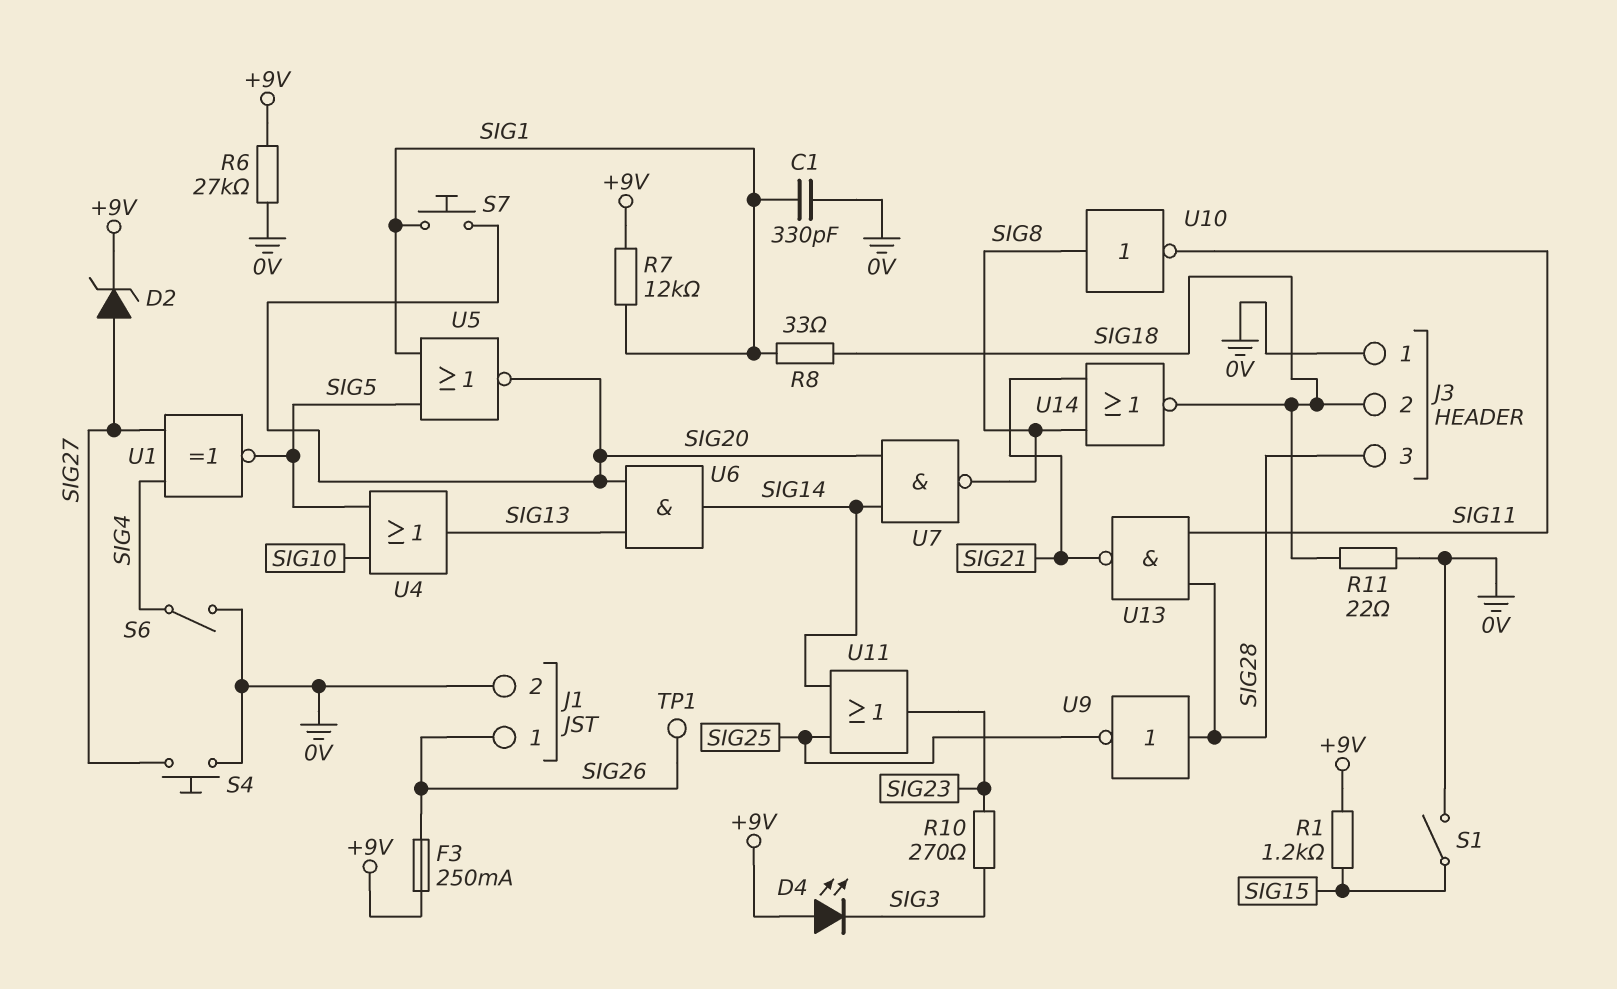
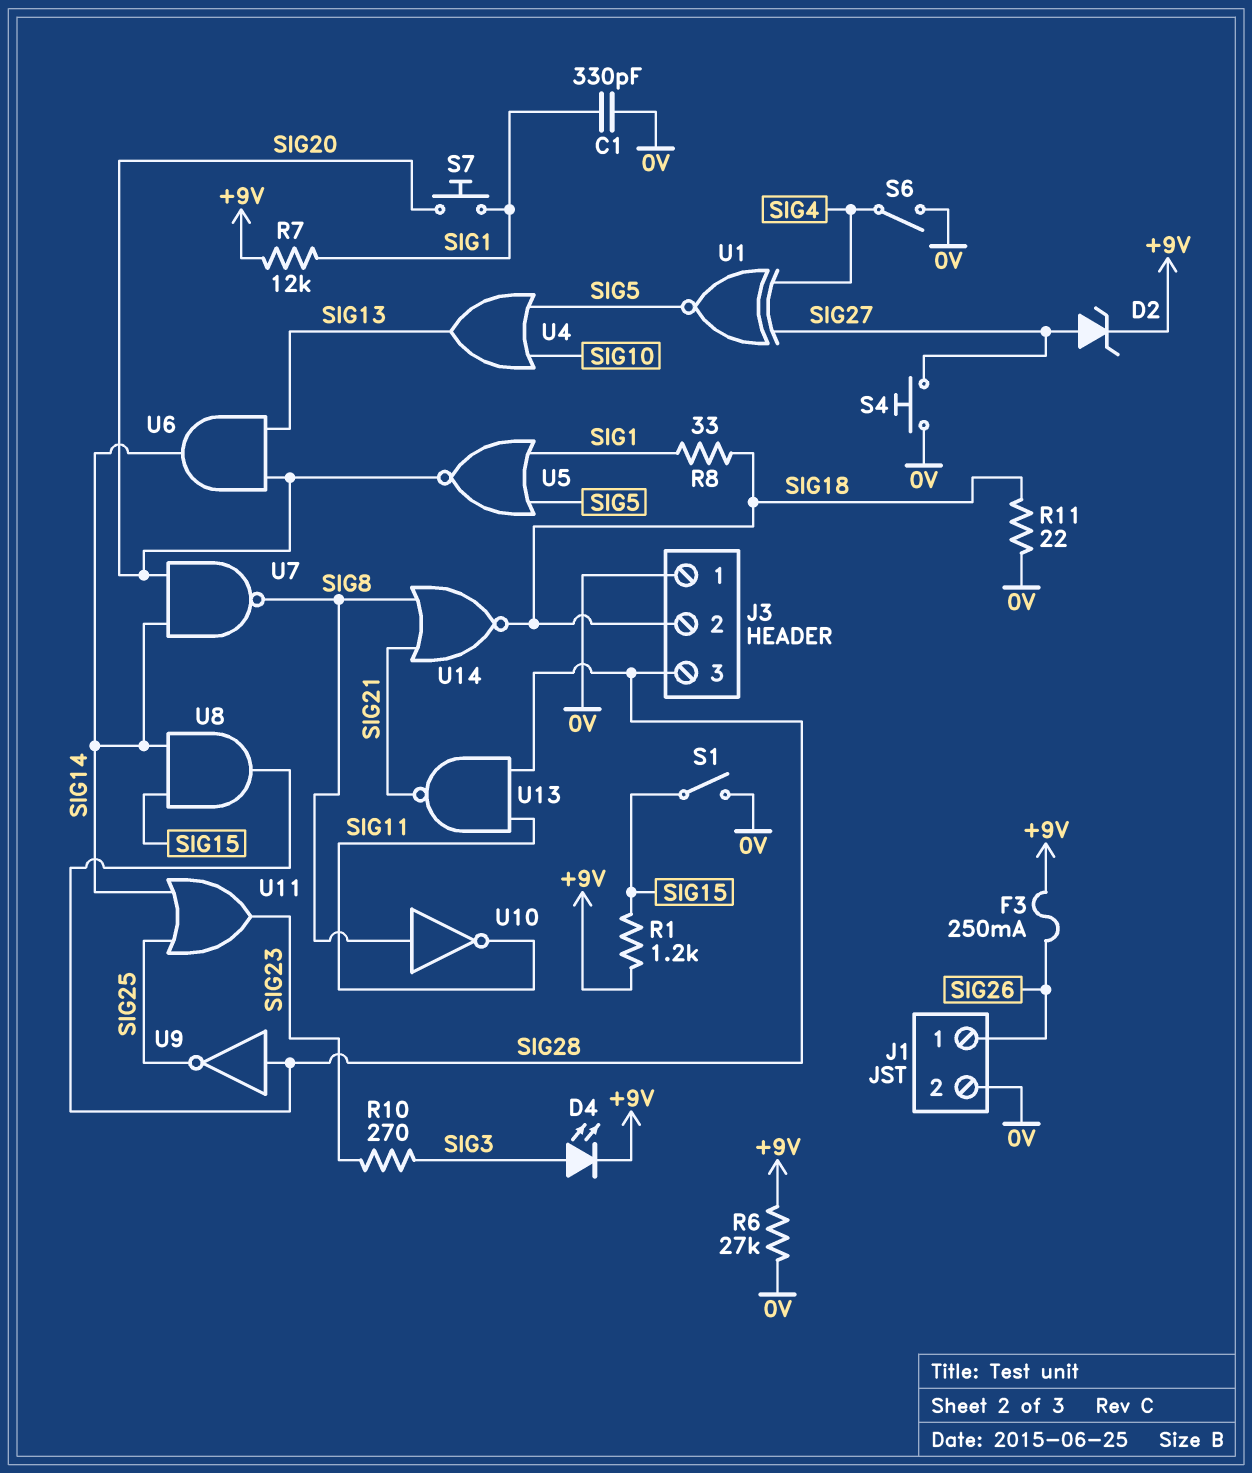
D4: LED (A +9V, K SIG3) -> LED (A SIG3, K +9V)
TP1: test point (SIG26) -> none
U8: none -> AND (in SIG14, in SIG15, out SIG28)

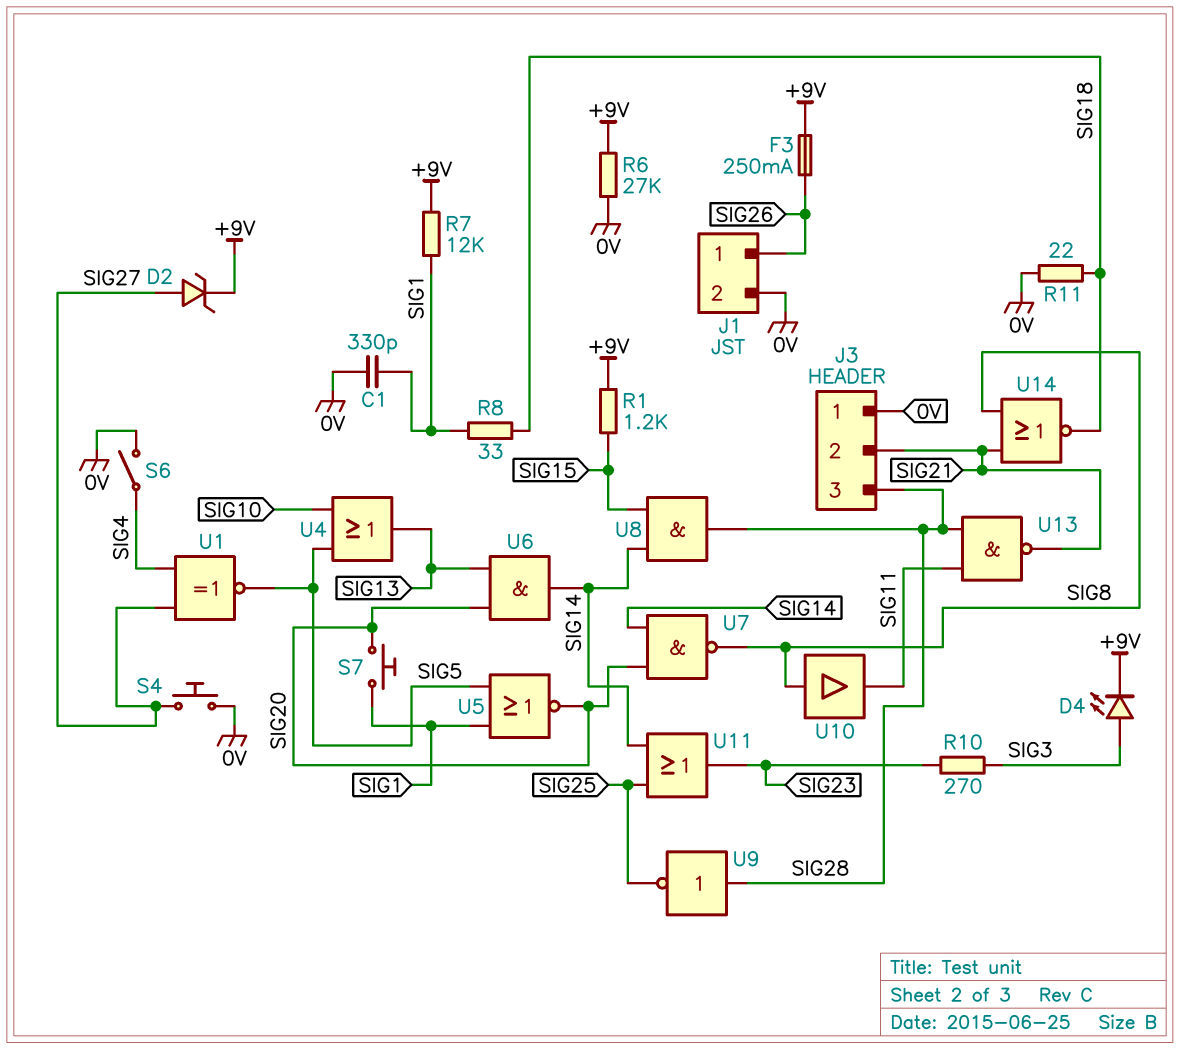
J3 pin 2: SIG18 -> SIG21
S1: switch (0V, SIG15) -> none
U10: NOT (in SIG8, out SIG11) -> buffer (in SIG8, out SIG11)

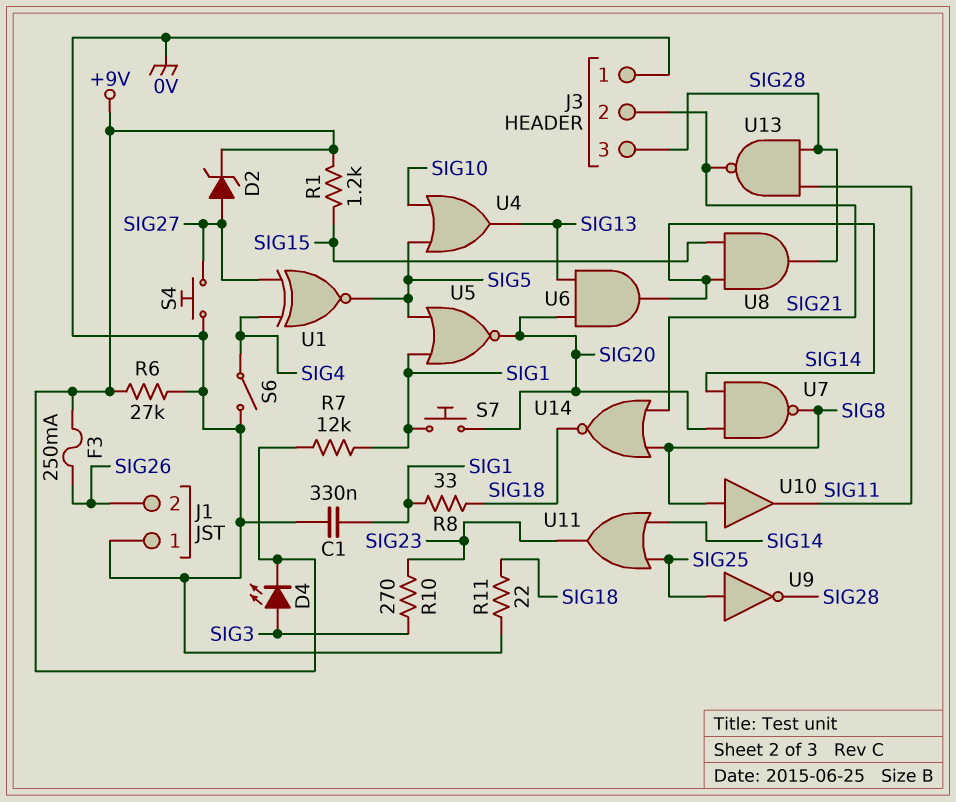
C1: 330pF (0V, SIG1) -> 330nF (0V, SIG1)
J1 pin 1: SIG26 -> 0V
J1 pin 2: 0V -> SIG26
U9: NOT (in SIG28, out SIG25) -> NOT (in SIG25, out SIG28)

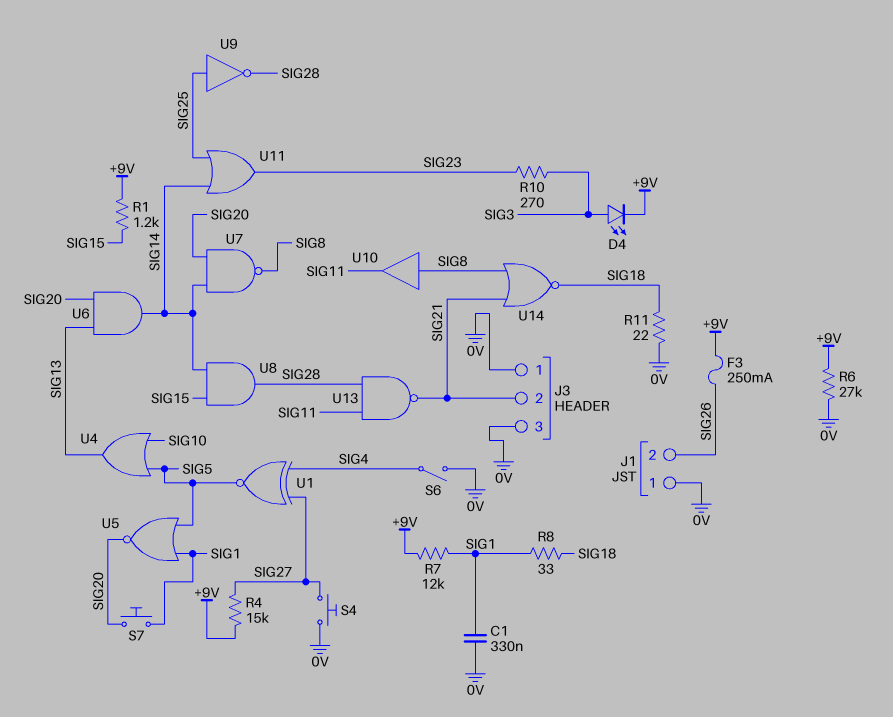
D2: zener (A SIG27, K +9V) -> none
J3 pin 3: SIG28 -> 0V
R4: none -> 15k (+9V, SIG27)

